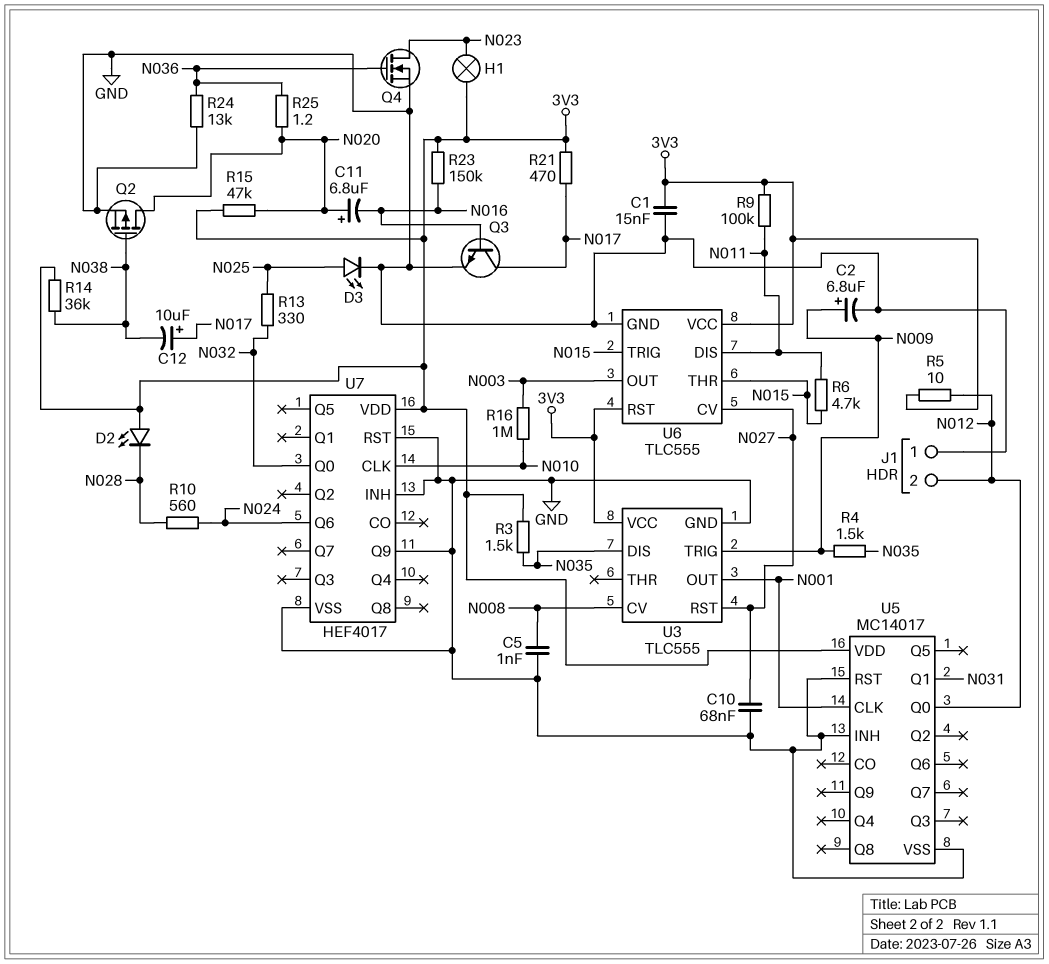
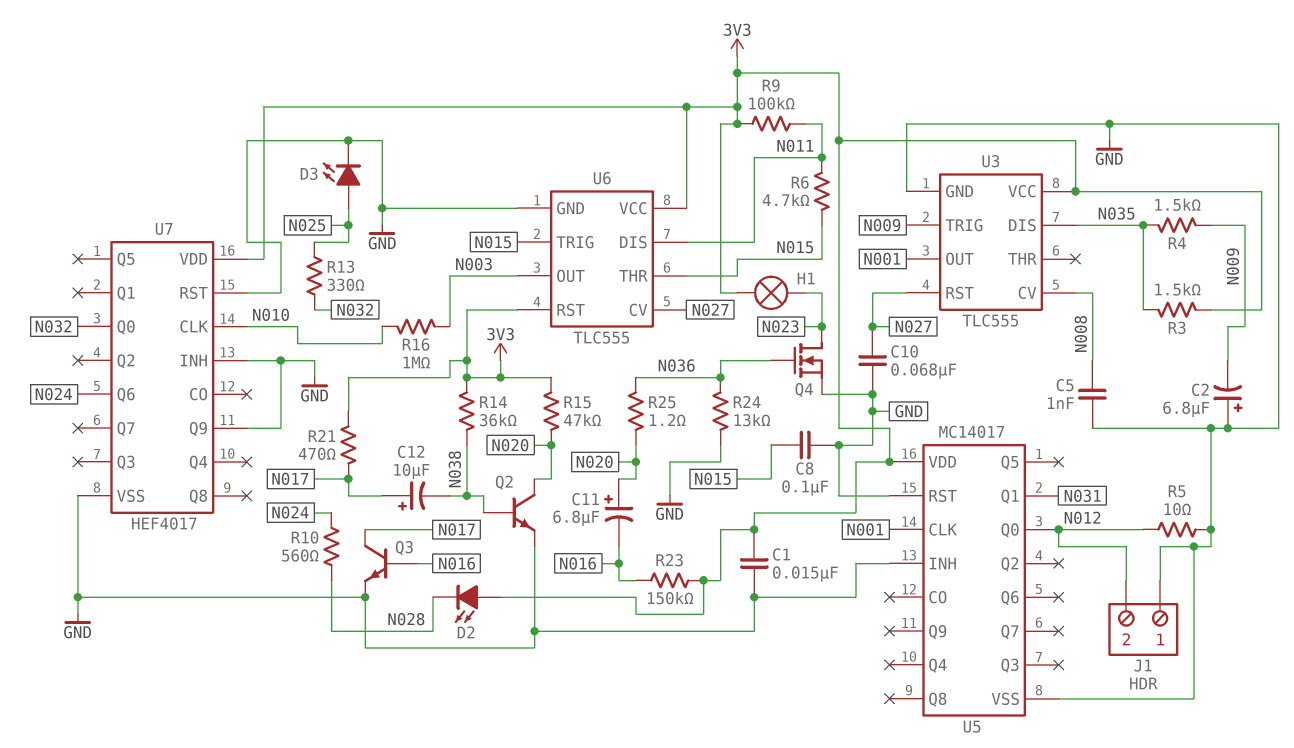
C2: 6.8uF (plus N009, minus GND) -> 6.8uF (plus GND, minus N009)
C8: none -> 100nF (GND, N015)
Q2: PMOS (G N038, D N020, S GND) -> NPN (B N038, C N020, E GND)
R5: 10 (3V3, N012) -> 10 (GND, N012)

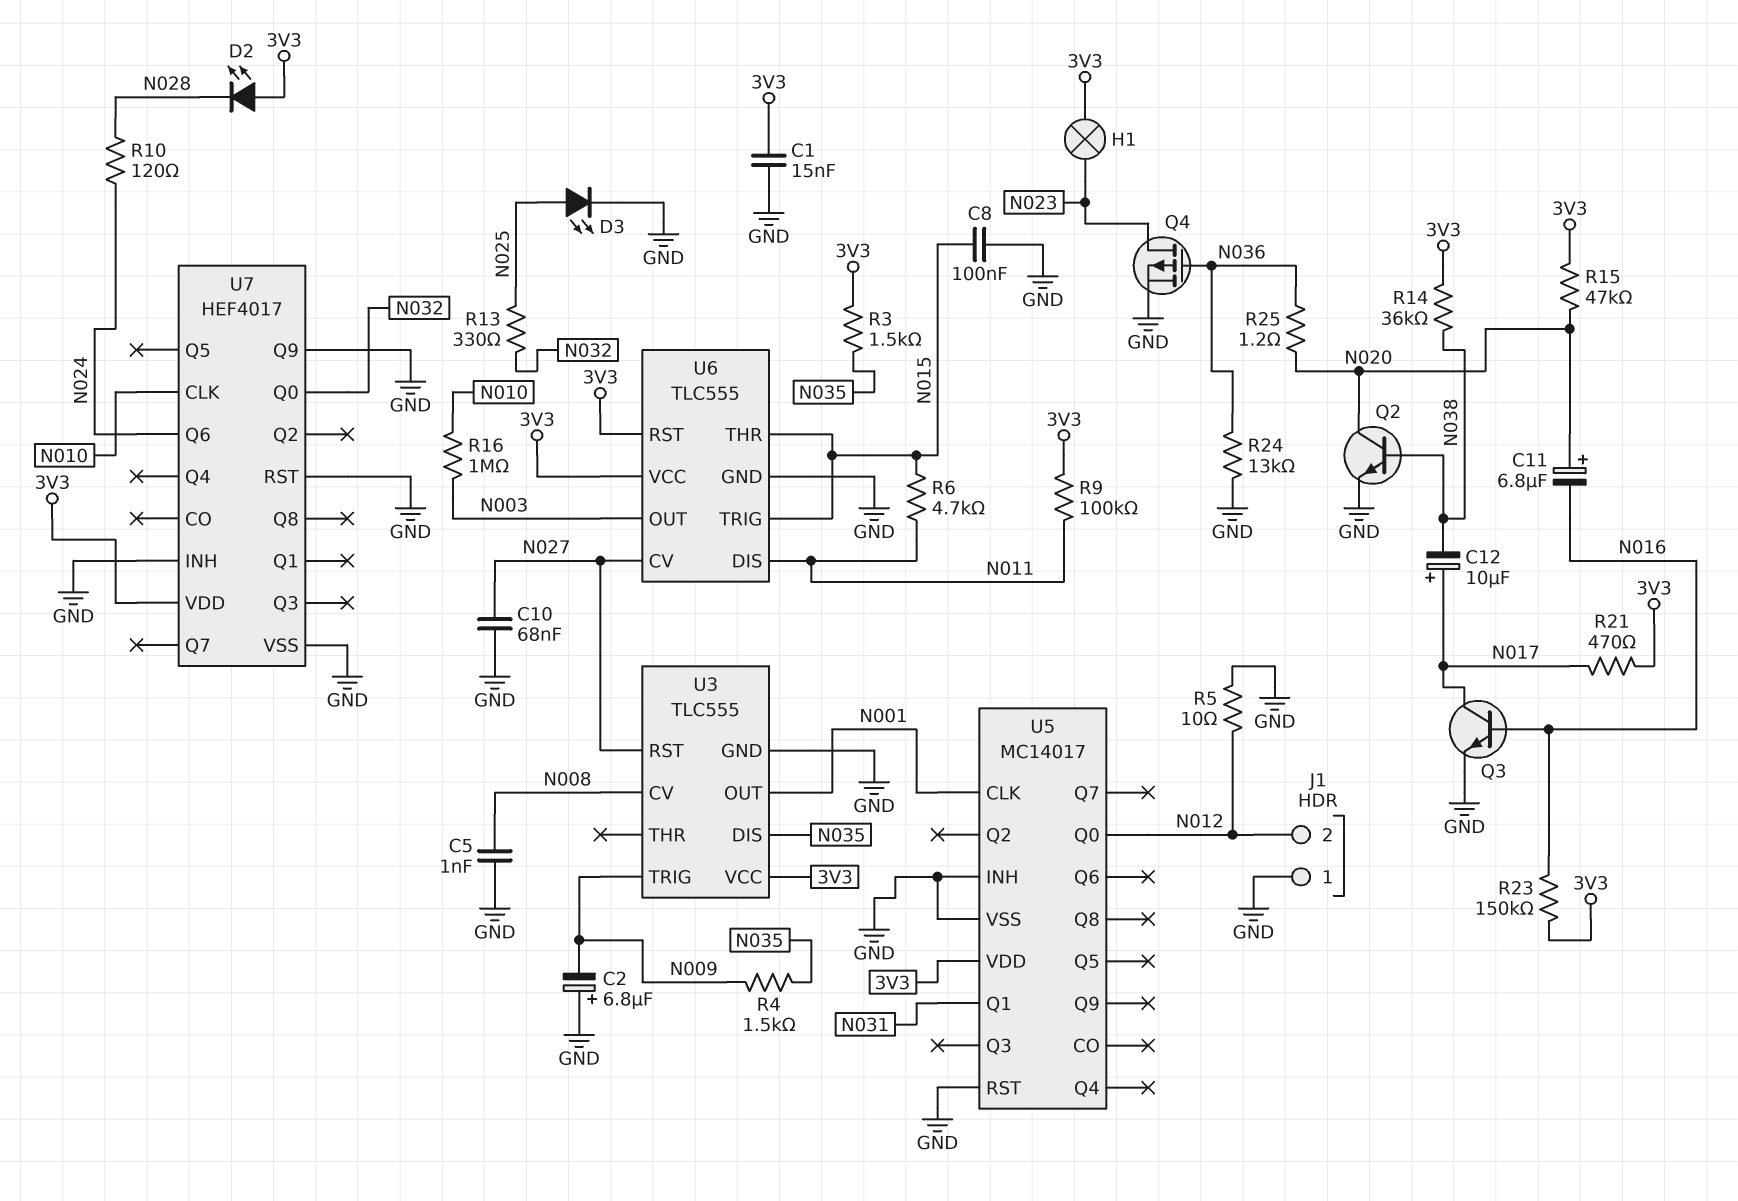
Q4: NMOS (G N036, D N023, S GND) -> PMOS (G N036, D N023, S GND)
R10: 560 (N024, N028) -> 120 (N024, N028)

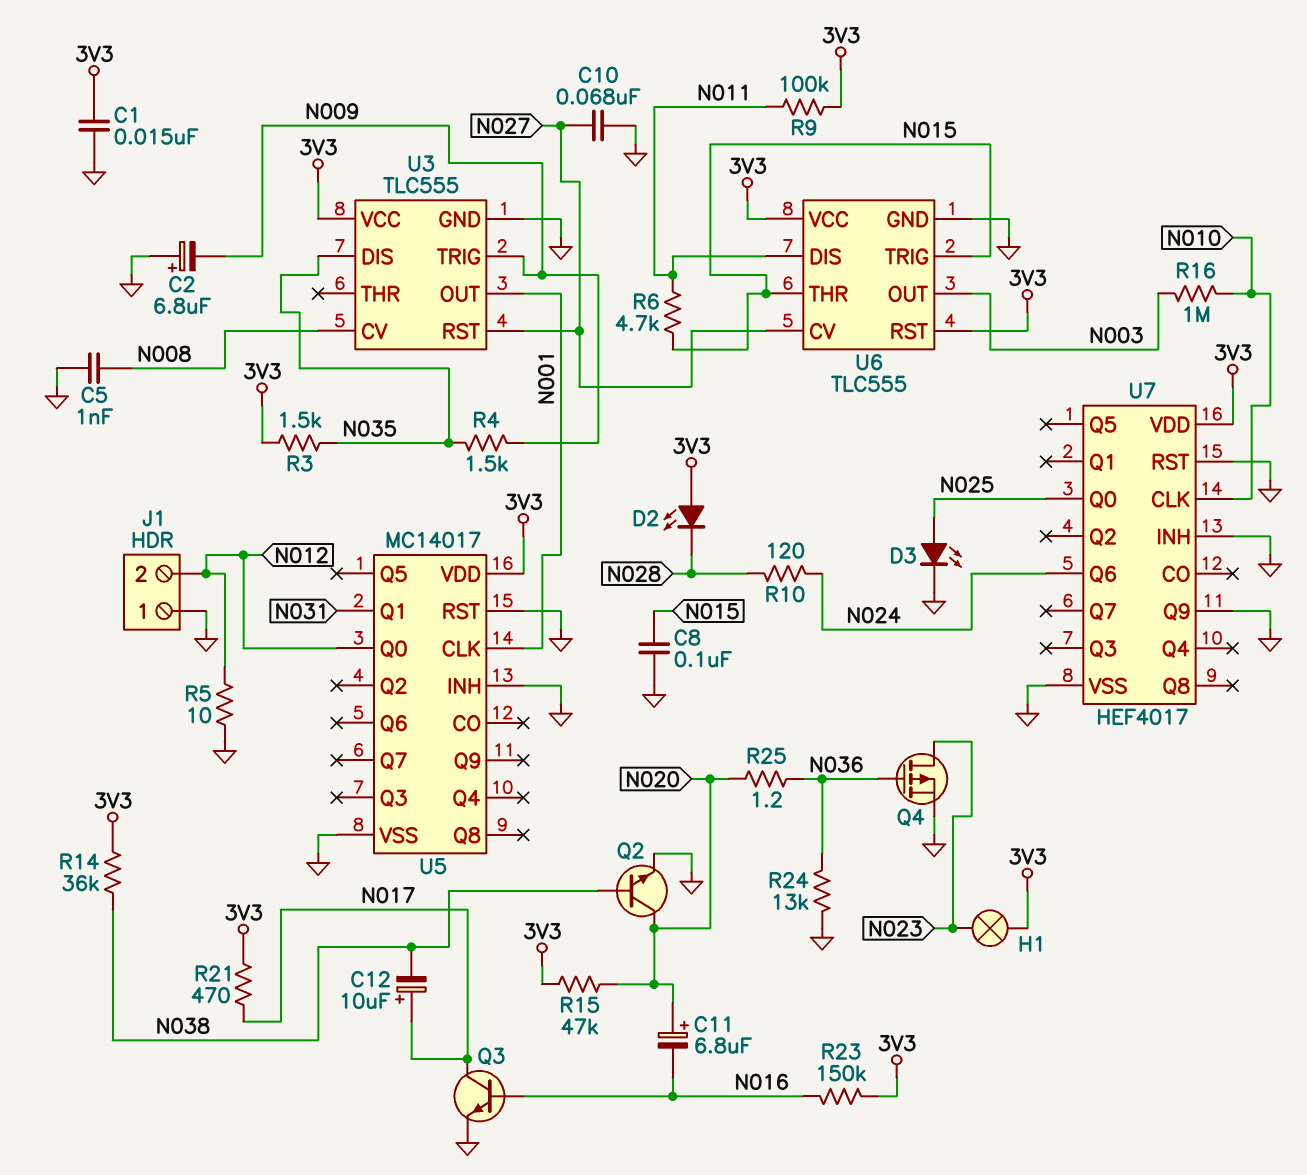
R13: 330 (N025, N032) -> none
U7 pin Q0: N032 -> N025

